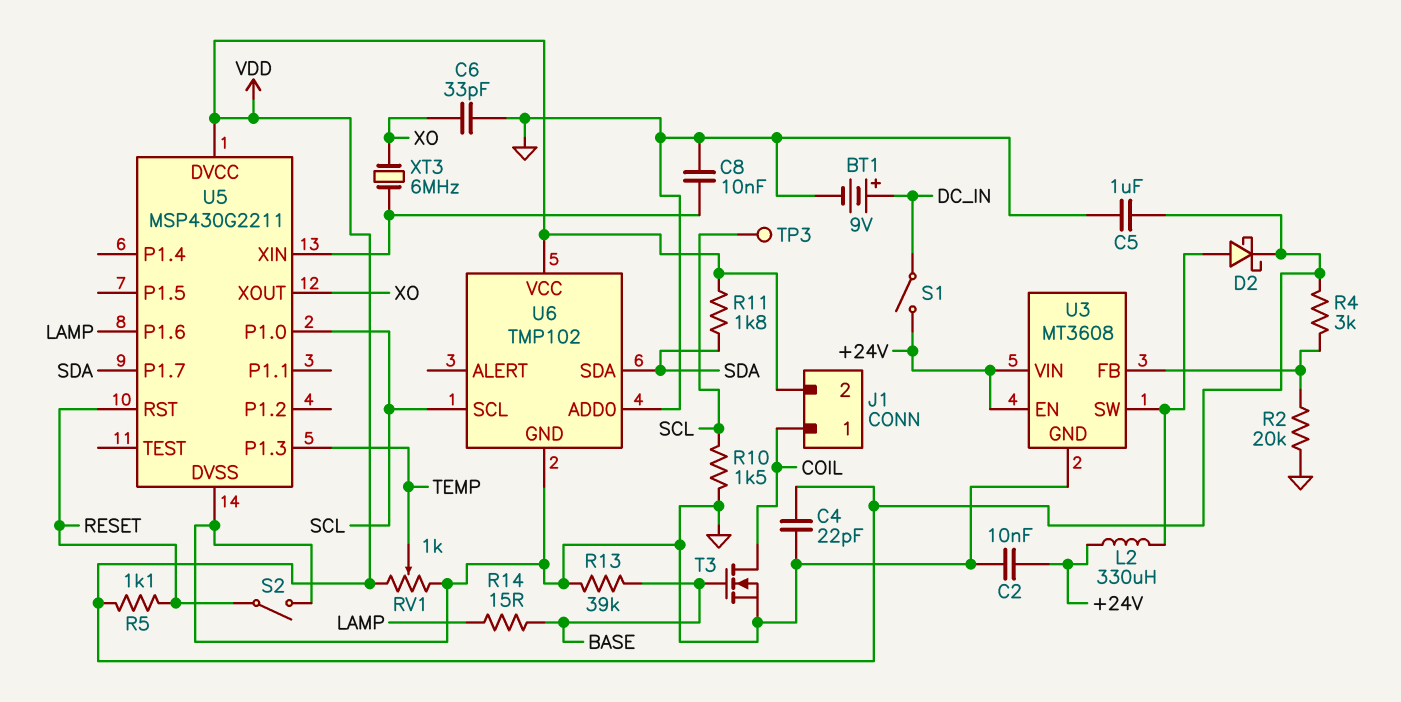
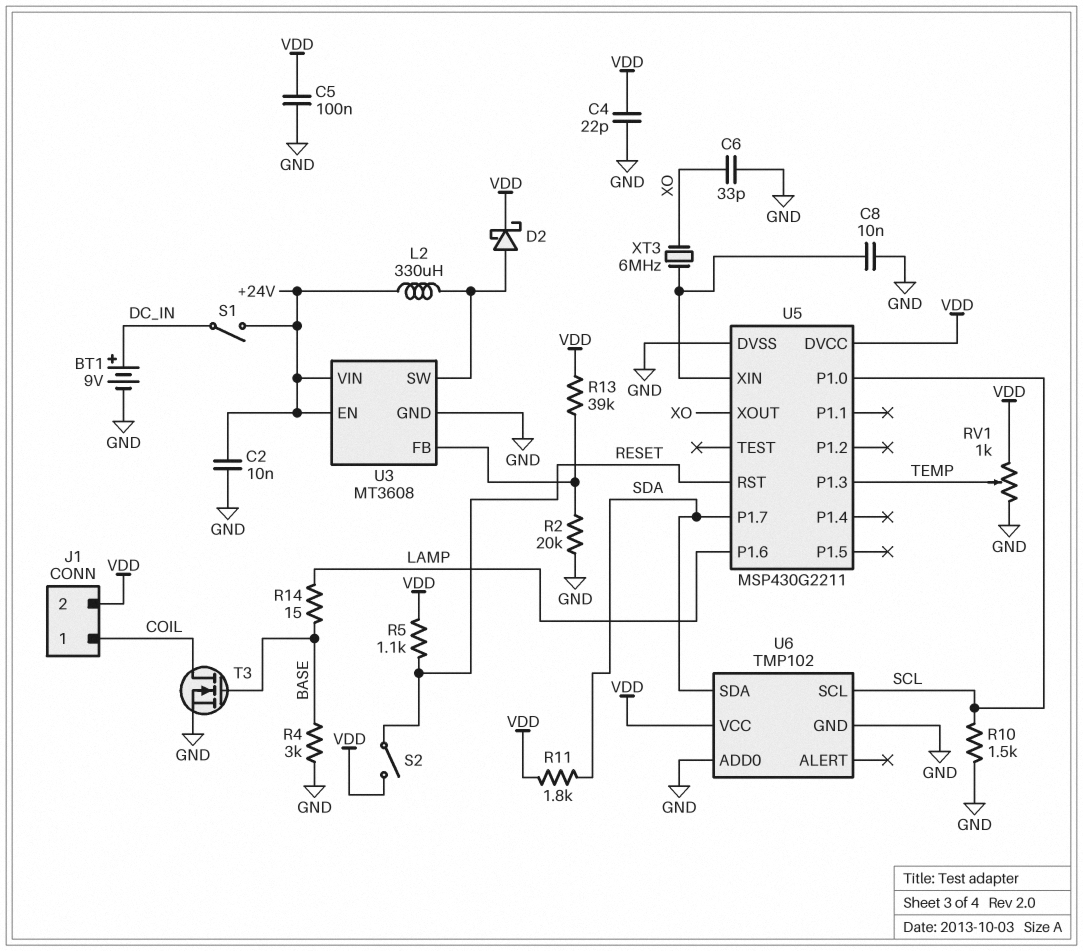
C5: 1uF (GND, VDD) -> 100nF (GND, VDD)
R4: 3k (U3/FB, VDD) -> 3k (BASE, GND)
R13: 39k (BASE, GND) -> 39k (U3/FB, VDD)
S2: switch (GND, RESET) -> switch (RESET, VDD)
TP3: test point (SCL) -> none

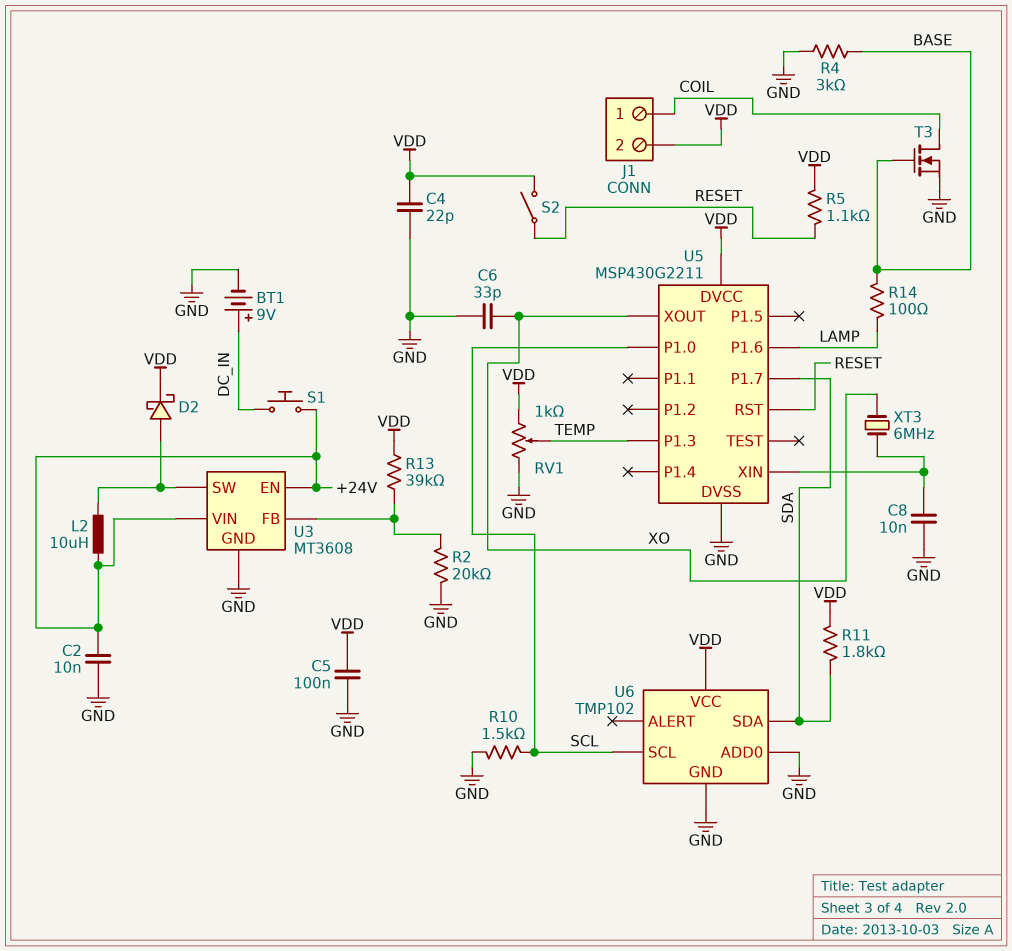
L2: 330uH (+24V, U3/SW) -> 10uH (+24V, U3/SW)
R14: 15 (BASE, LAMP) -> 100 (BASE, LAMP)
S1: switch (+24V, DC_IN) -> button (+24V, DC_IN)

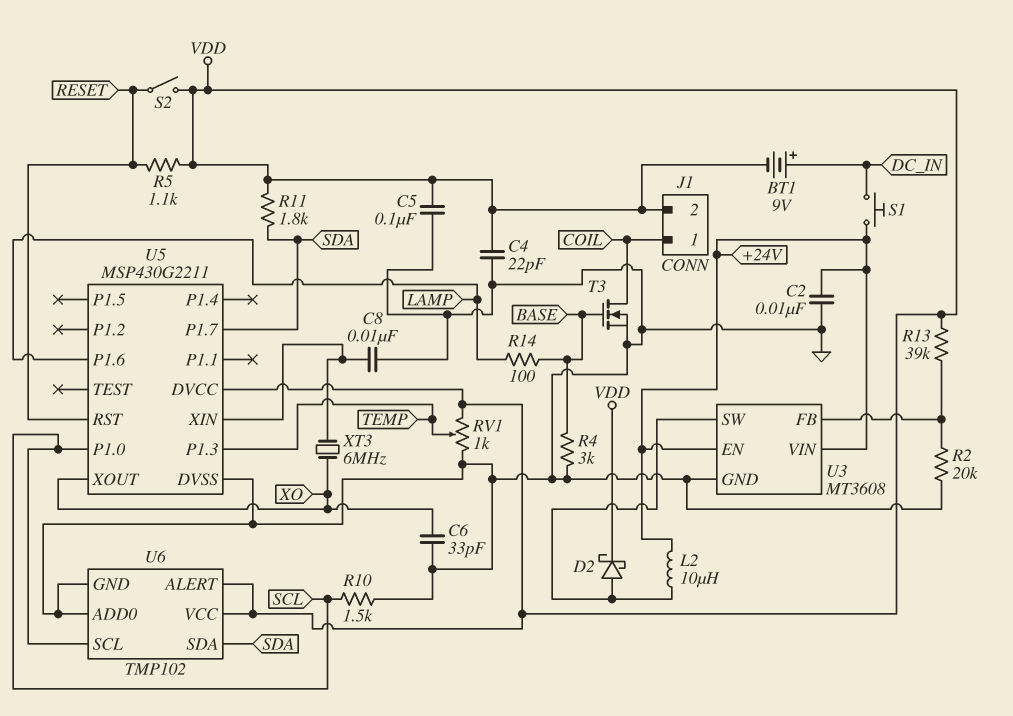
BT1: 9V (plus DC_IN, minus GND) -> 9V (plus DC_IN, minus VDD)
U6 pin ALERT: none -> VDD

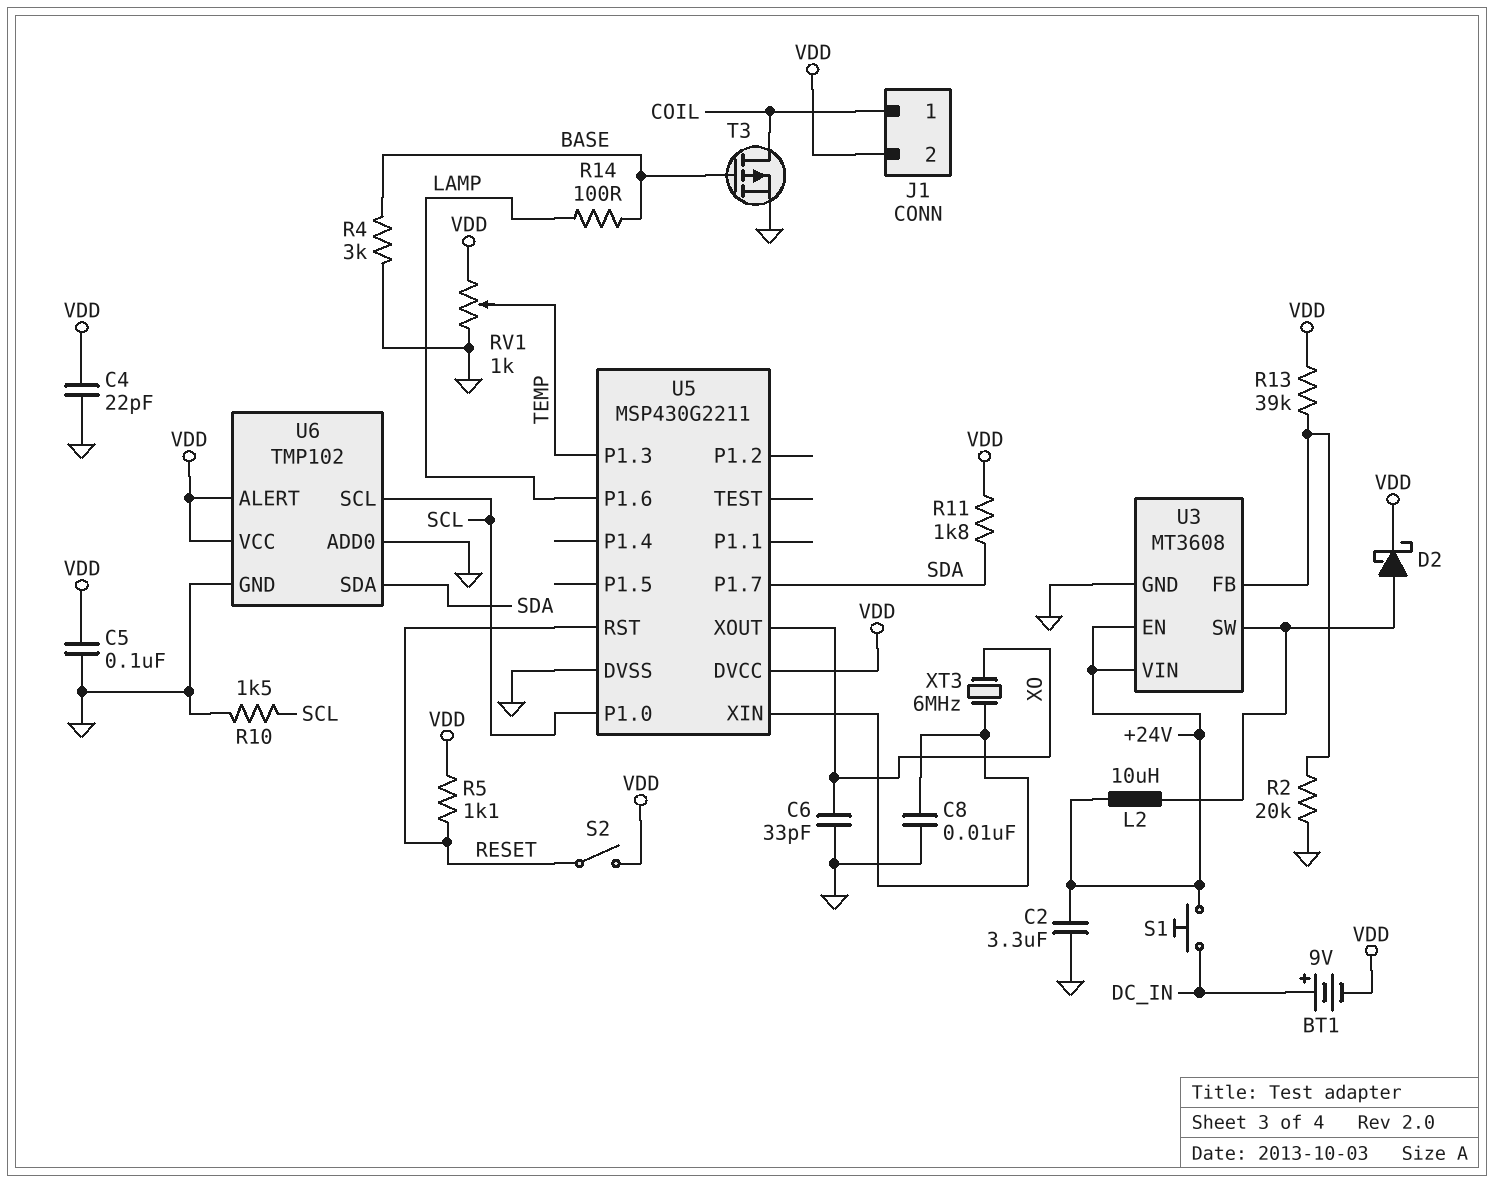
C2: 10nF (+24V, GND) -> 3.3uF (+24V, GND)
T3: NMOS (G BASE, D COIL, S GND) -> PMOS (G BASE, D COIL, S GND)

